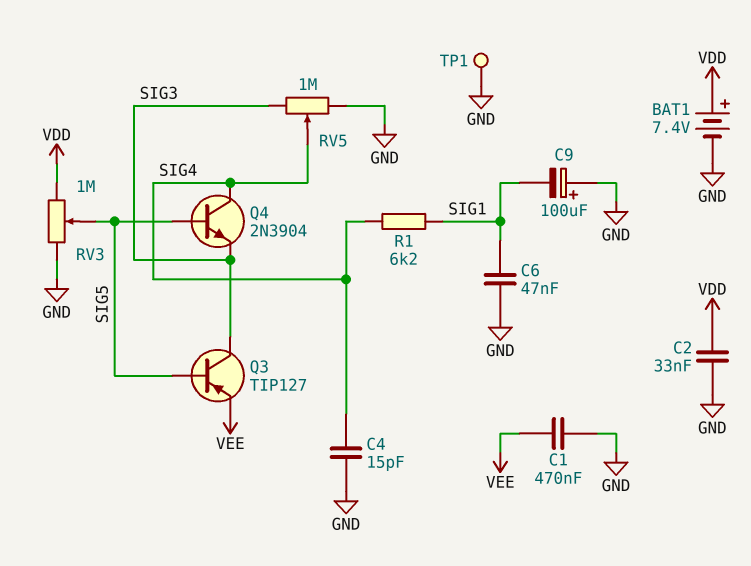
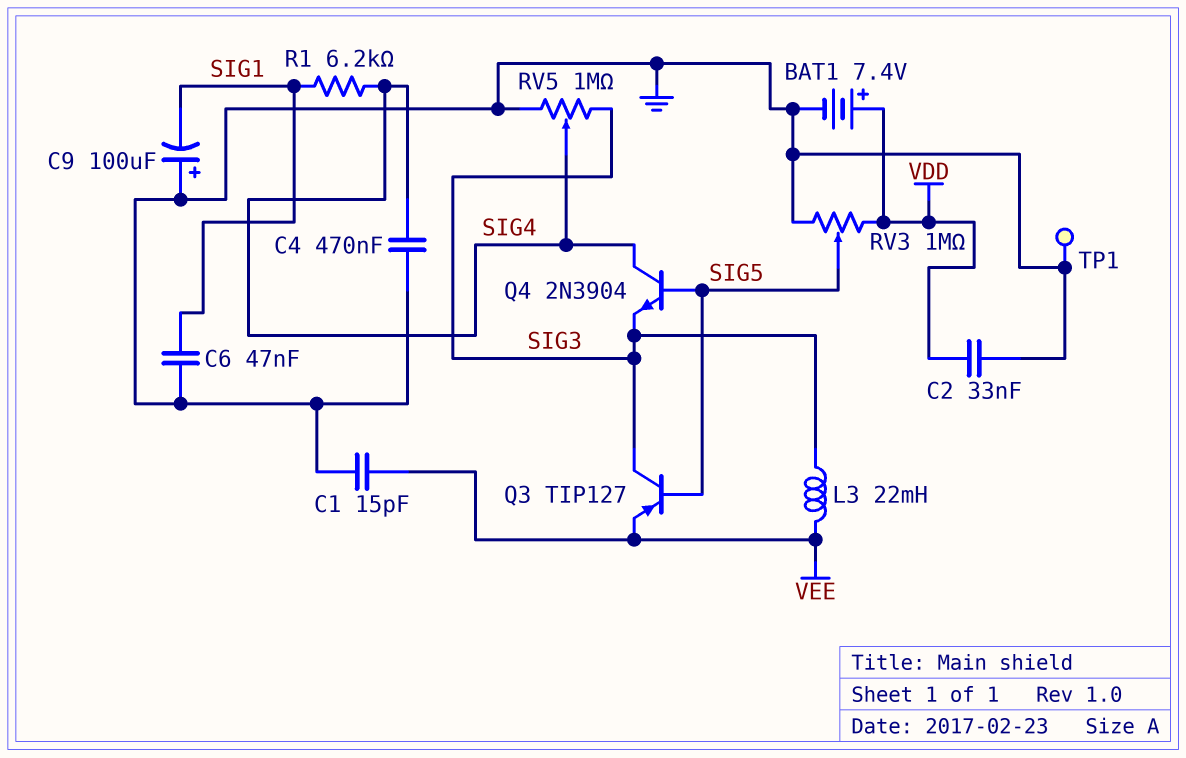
C1: 470nF (GND, VEE) -> 15pF (GND, VEE)
C4: 15pF (GND, SIG4) -> 470nF (GND, SIG4)
L3: none -> 22mH (SIG3, VEE)

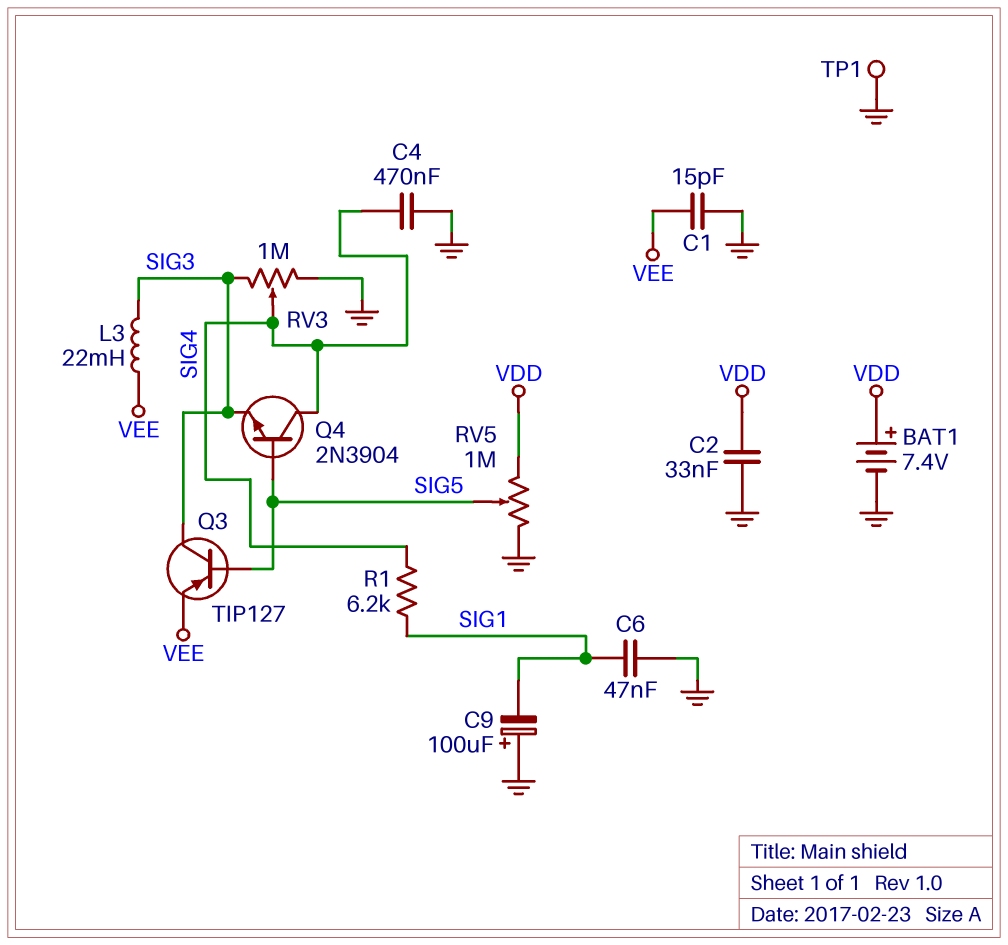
RV3: 1M (GND, VDD, wiper SIG5) -> 1M (GND, SIG3, wiper SIG4)
RV5: 1M (GND, SIG3, wiper SIG4) -> 1M (GND, VDD, wiper SIG5)

